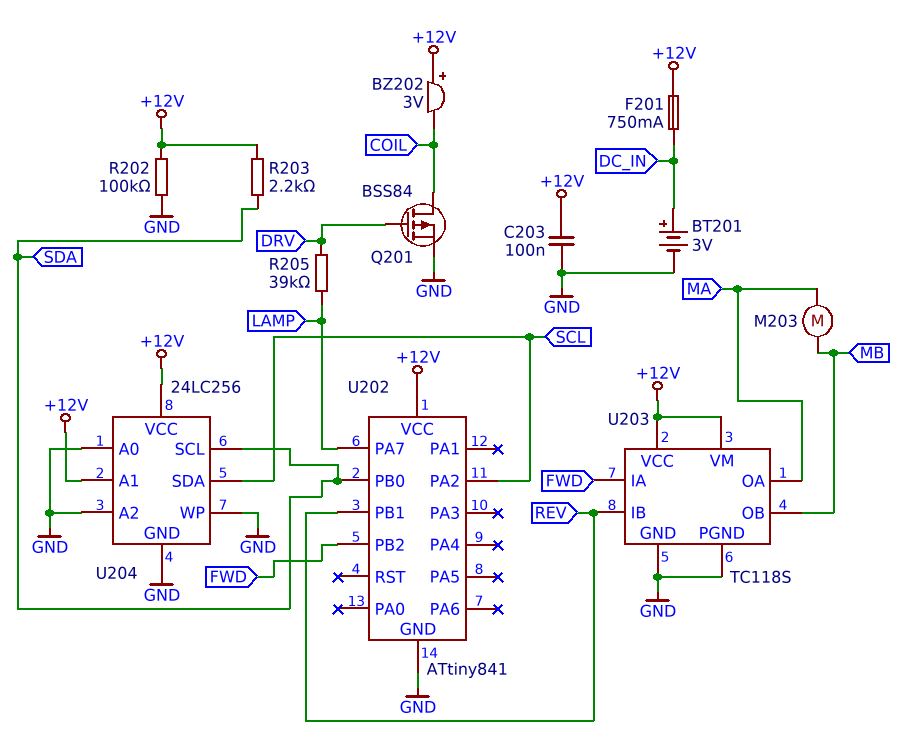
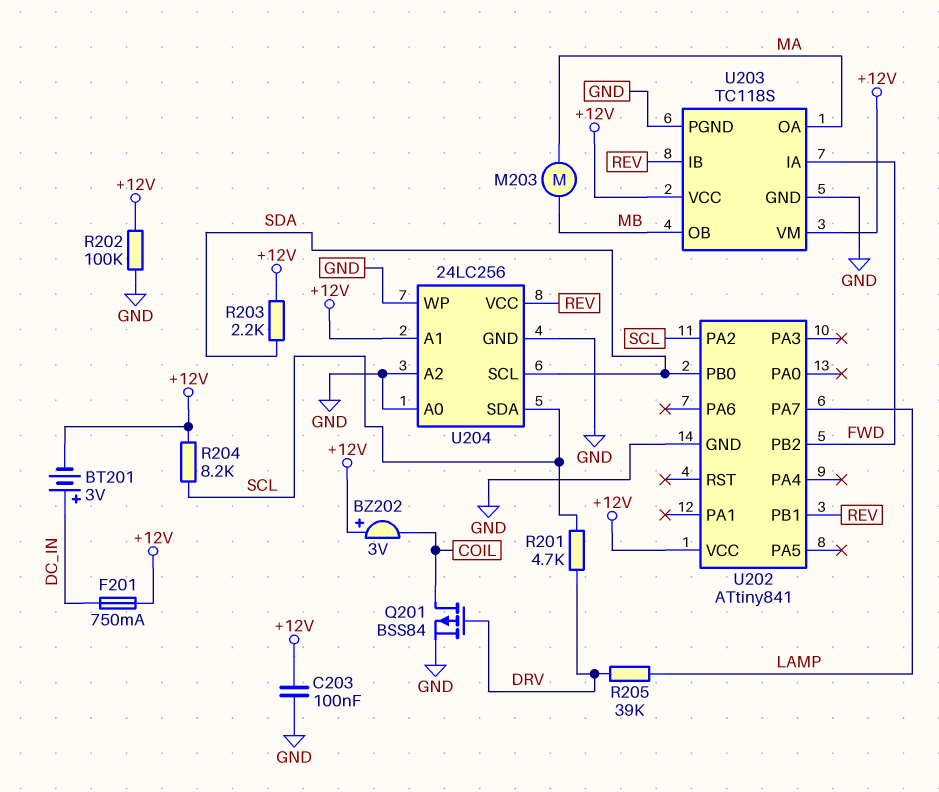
BT201: 3V (plus DC_IN, minus GND) -> 3V (plus DC_IN, minus +12V)
R201: none -> 4.7k (DRV, SCL)
R204: none -> 8.2k (+12V, SCL)
U204 pin VCC: +12V -> REV

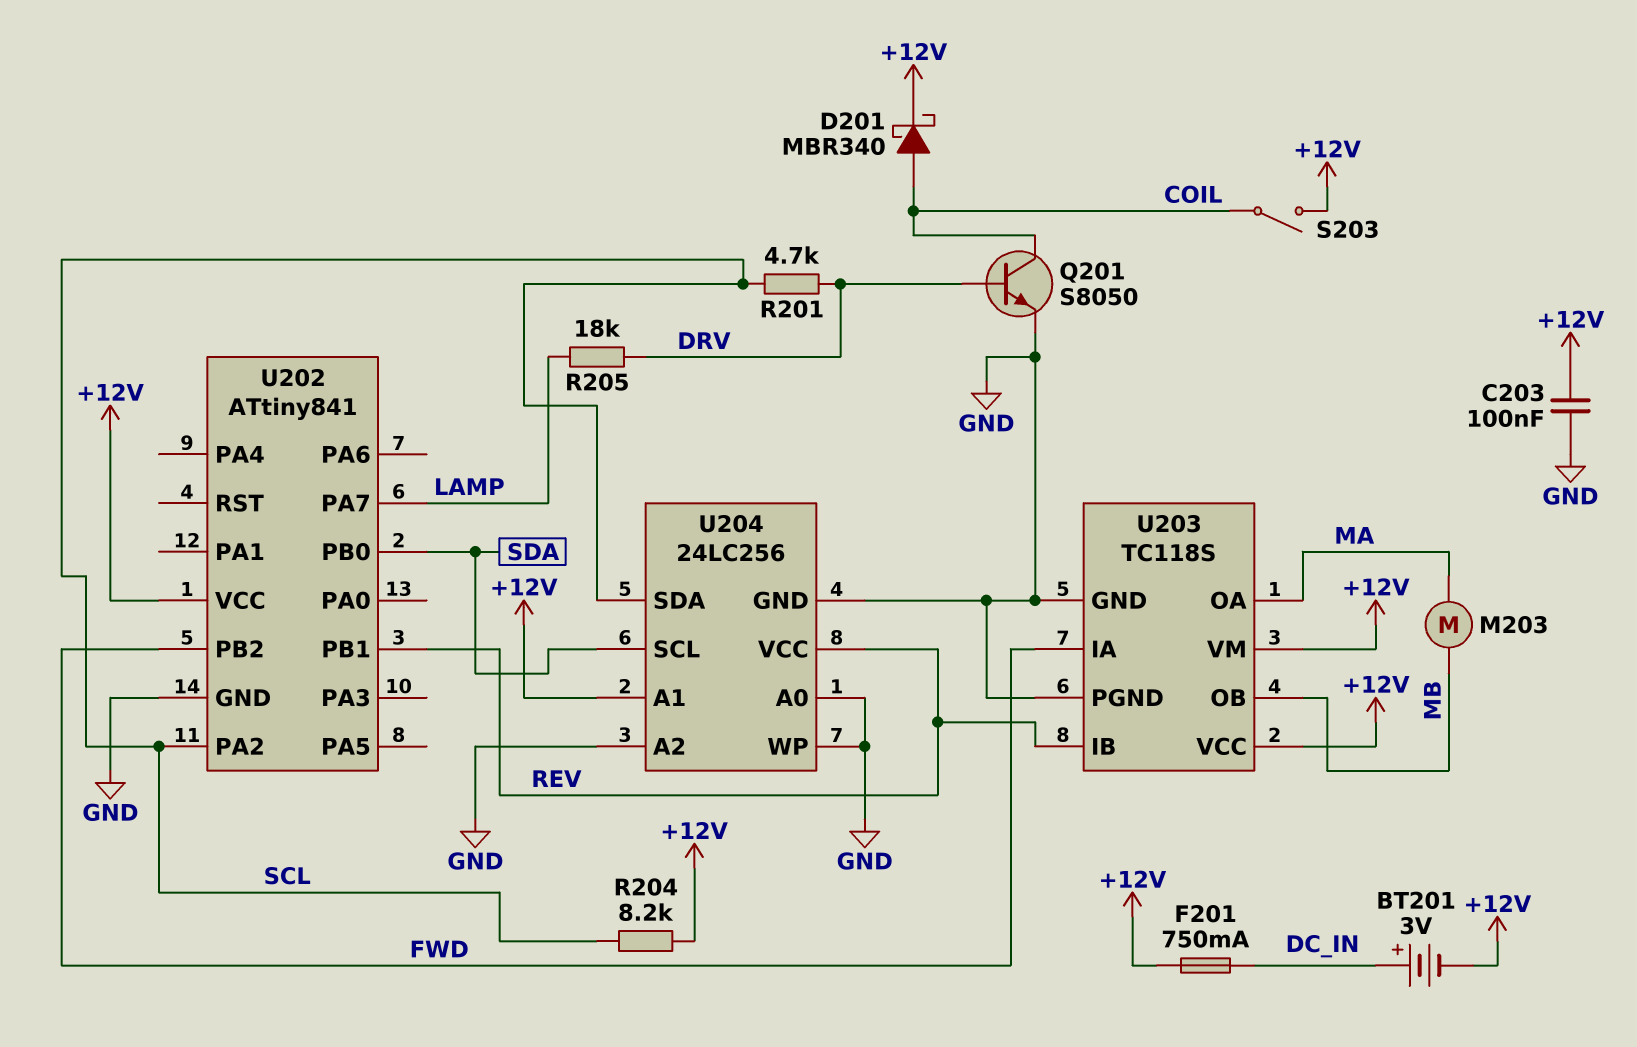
BZ202: buzzer 3V (plus +12V, minus COIL) -> none
D201: none -> schottky MBR340 (A COIL, K +12V)
Q201: PMOS BSS84 (G DRV, D COIL, S GND) -> NPN S8050 (B DRV, C COIL, E GND)
R202: 100k (+12V, GND) -> none
R203: 2.2k (+12V, SDA) -> none
R205: 39k (DRV, LAMP) -> 18k (DRV, LAMP)
S203: none -> switch (+12V, COIL)

